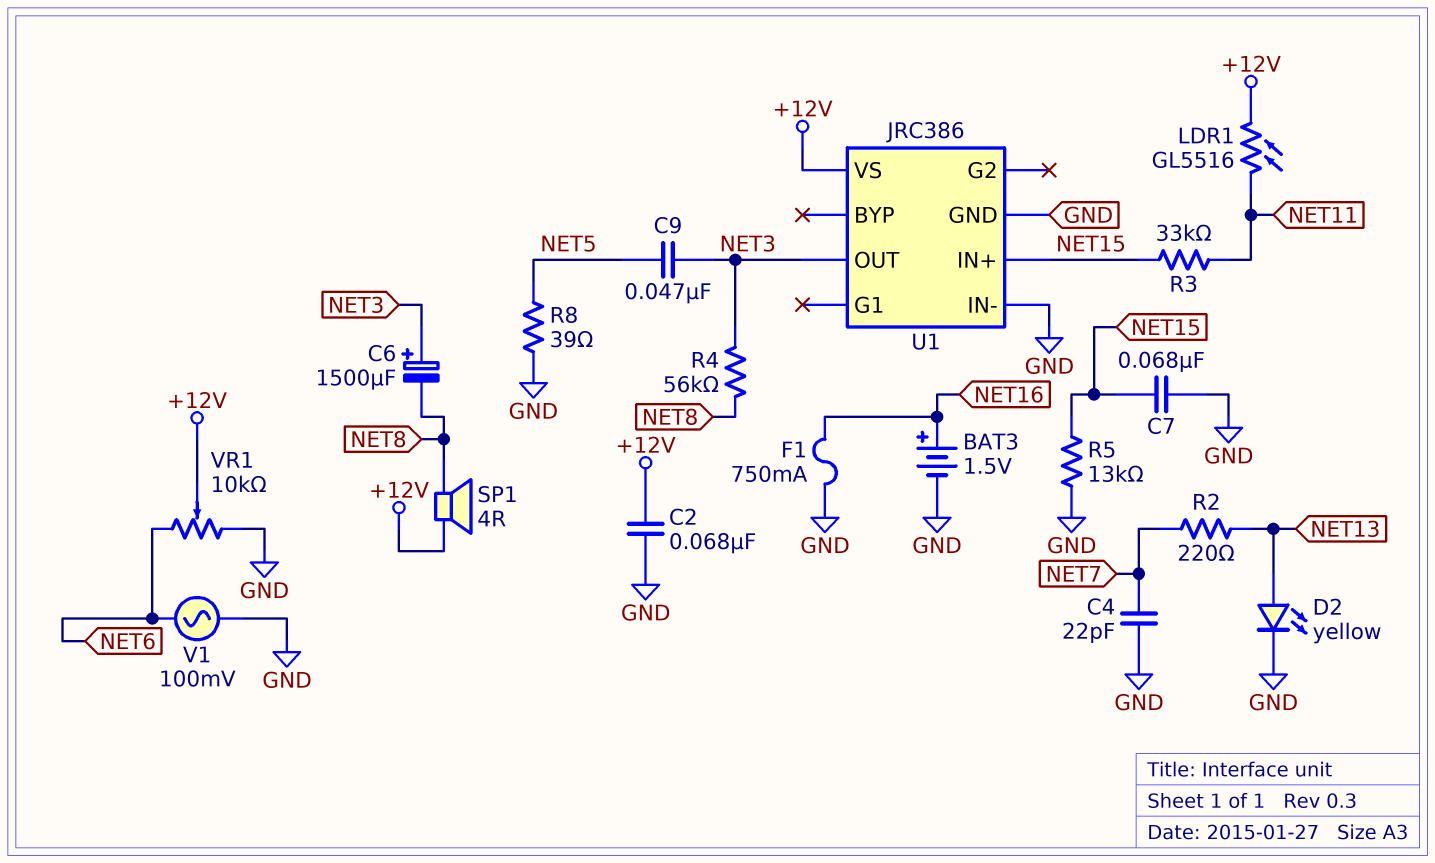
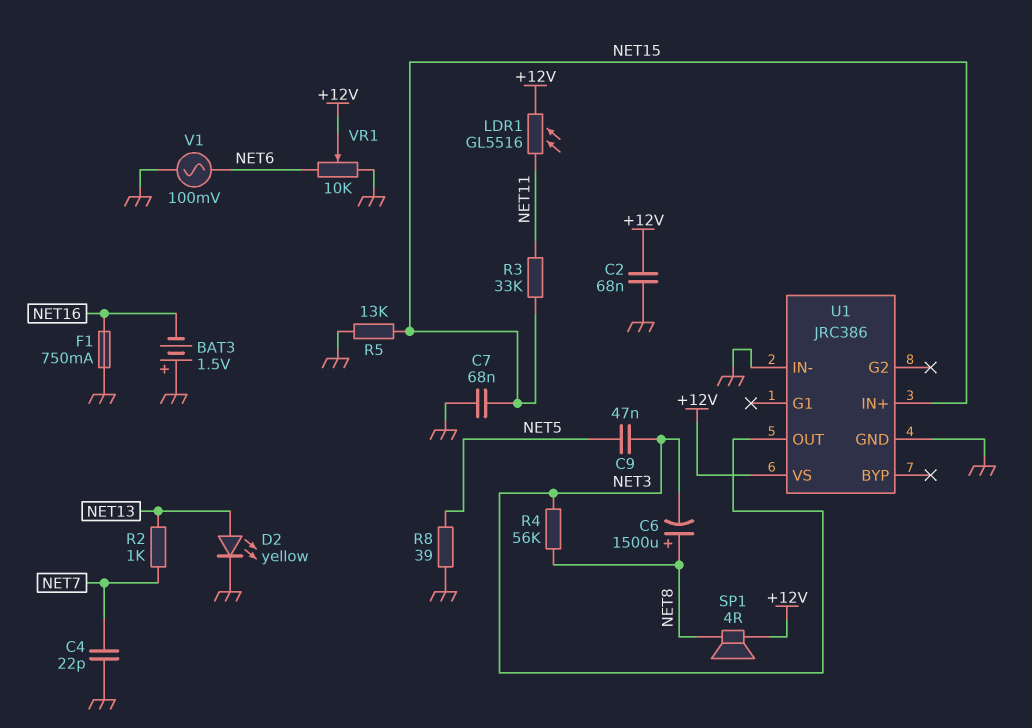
BAT3: 1.5V (plus NET16, minus GND) -> 1.5V (plus GND, minus NET16)
C6: 1500uF (plus NET3, minus NET8) -> 1500uF (plus NET8, minus NET3)
R2: 220 (NET7, NET13) -> 1k (NET7, NET13)

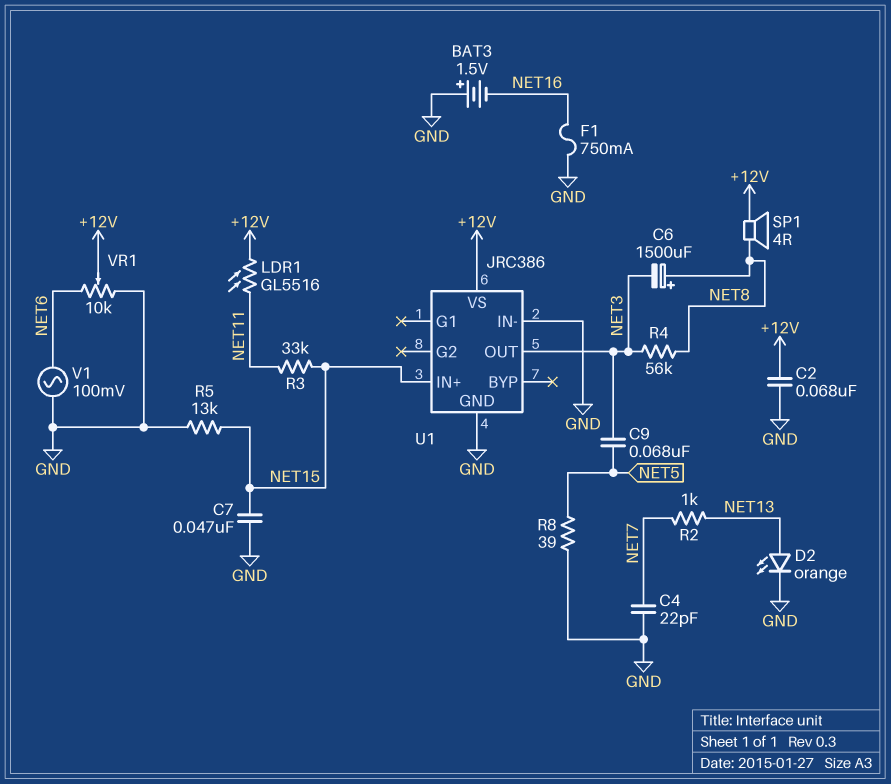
C7: 68nF (GND, NET15) -> 47nF (GND, NET15)
C9: 47nF (NET3, NET5) -> 68nF (NET3, NET5)
D2: LED yellow (A NET13, K GND) -> LED orange (A NET13, K GND)

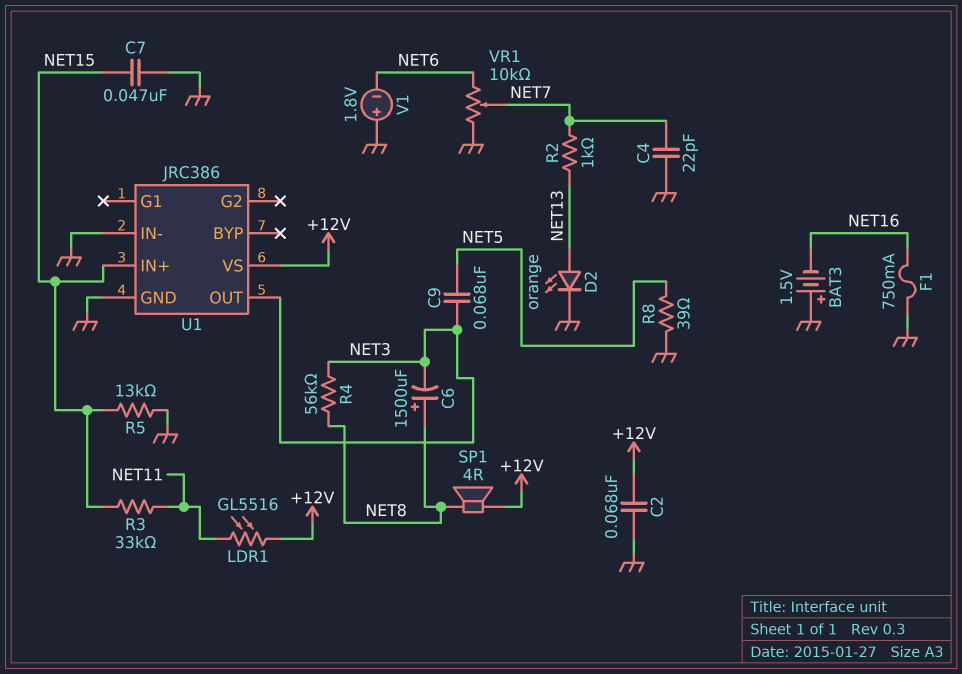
V1: AC 100mV (GND, NET6) -> 1.8V (plus GND, minus NET6)
VR1: 10k (GND, NET6, wiper +12V) -> 10k (GND, NET6, wiper NET7)

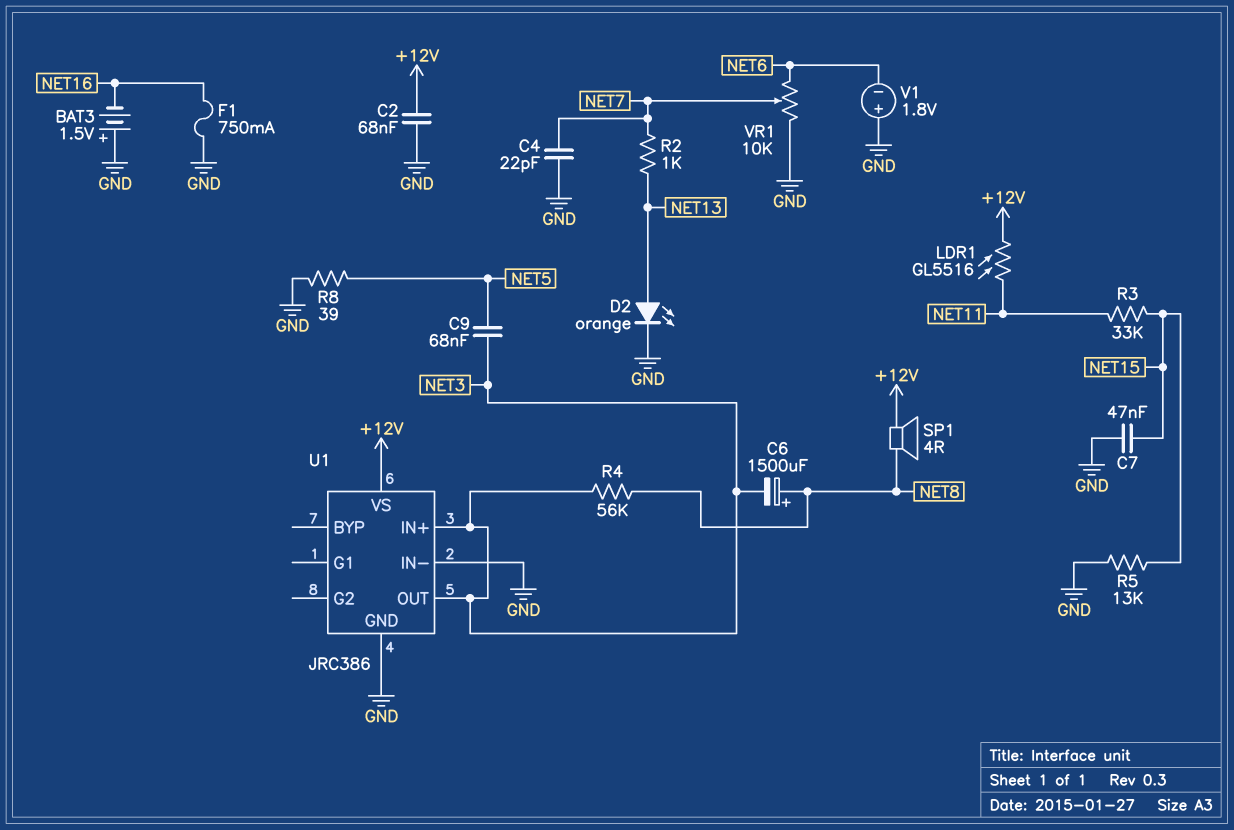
U1 pin IN+: NET15 -> NET3

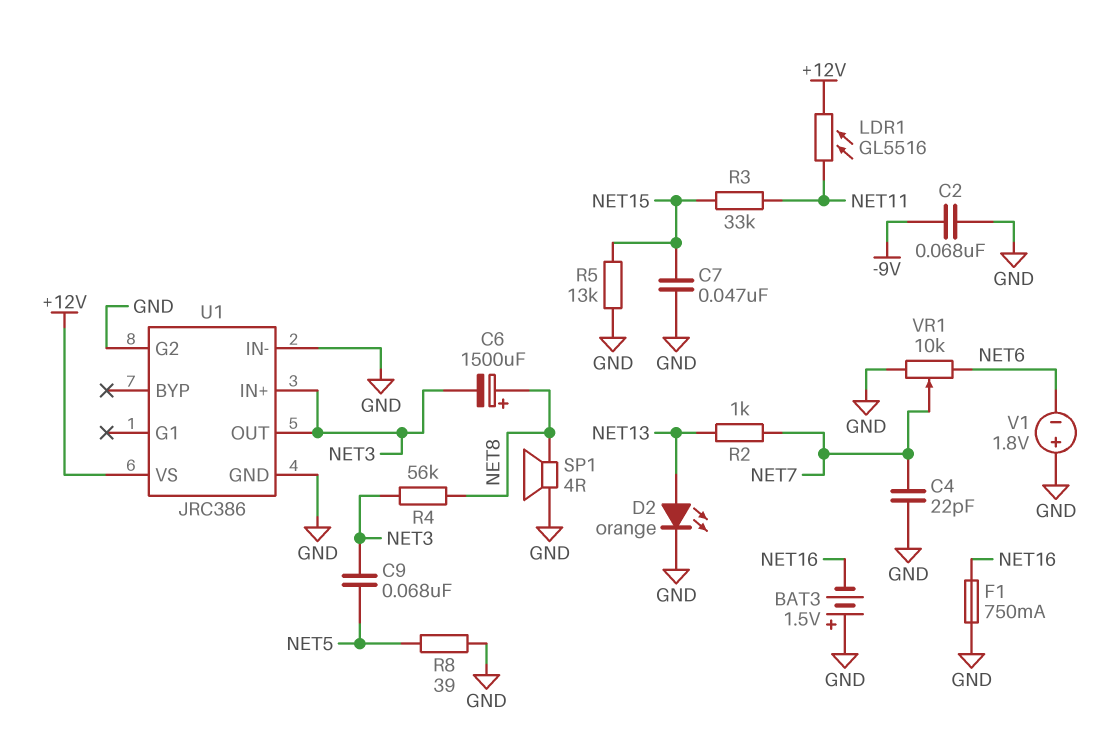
C2: 68nF (+12V, GND) -> 68nF (-9V, GND)
SP1: speaker 4R (+12V, NET8) -> speaker 4R (GND, NET8)
U1 pin G2: none -> GND

